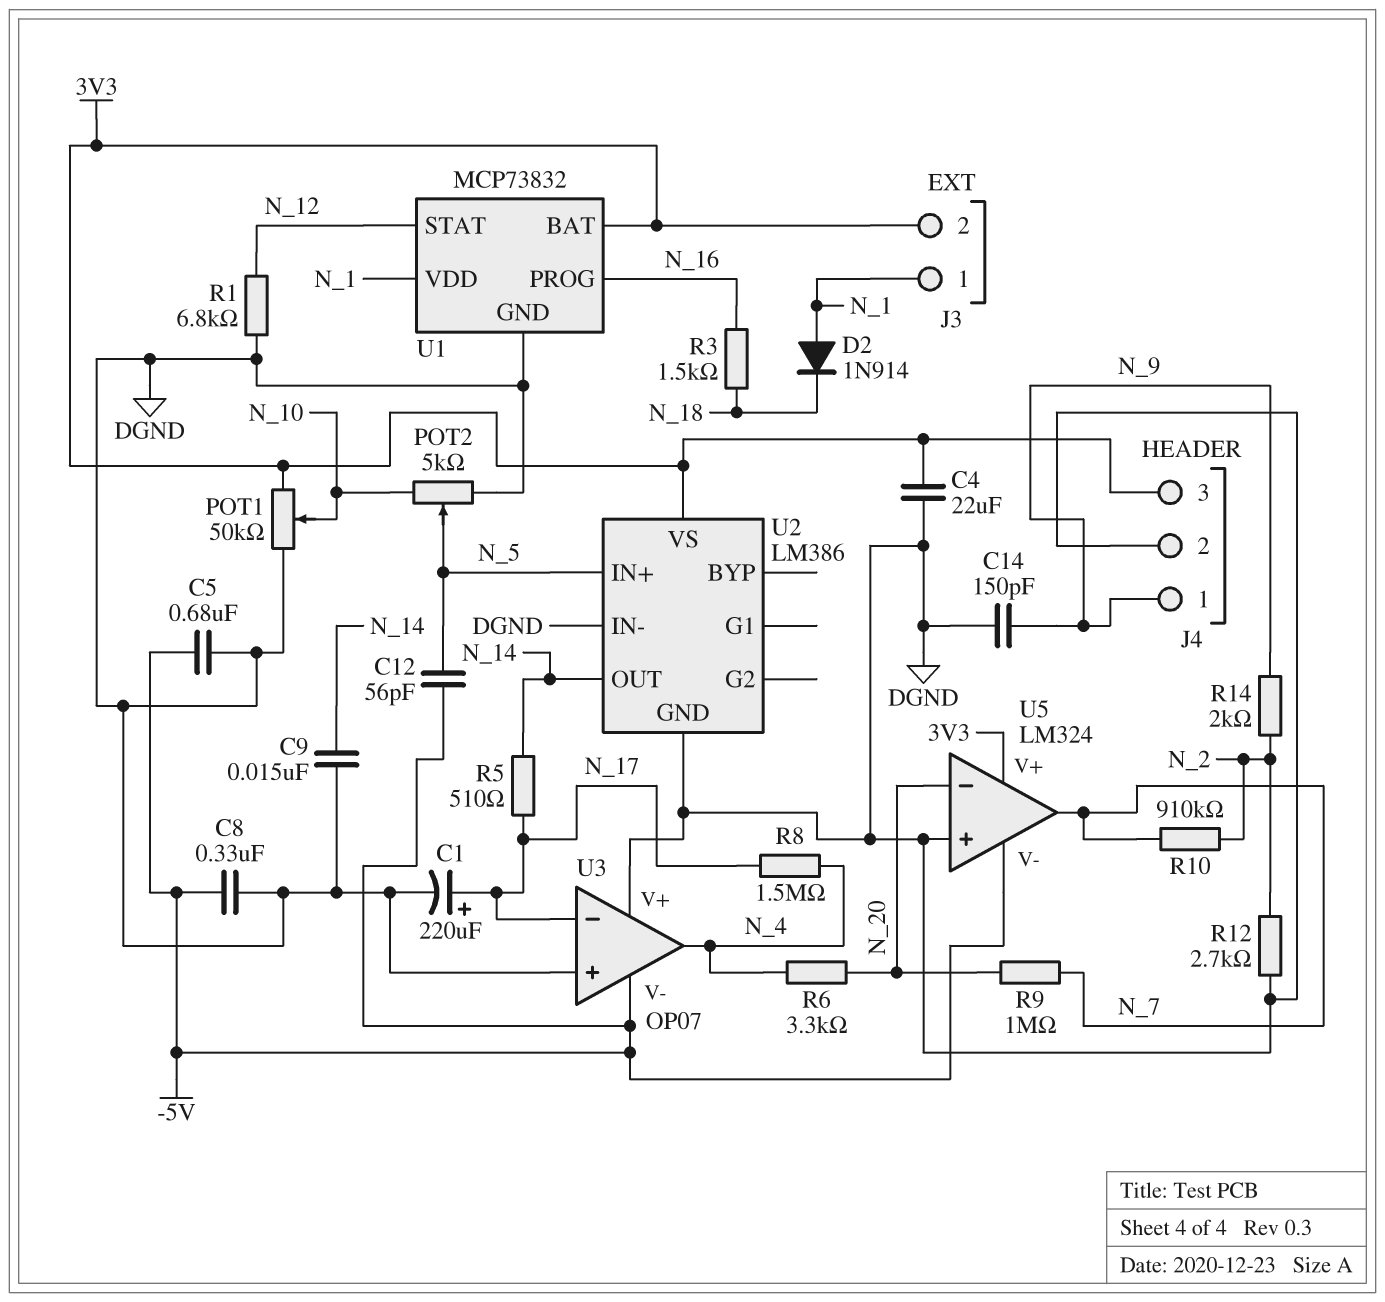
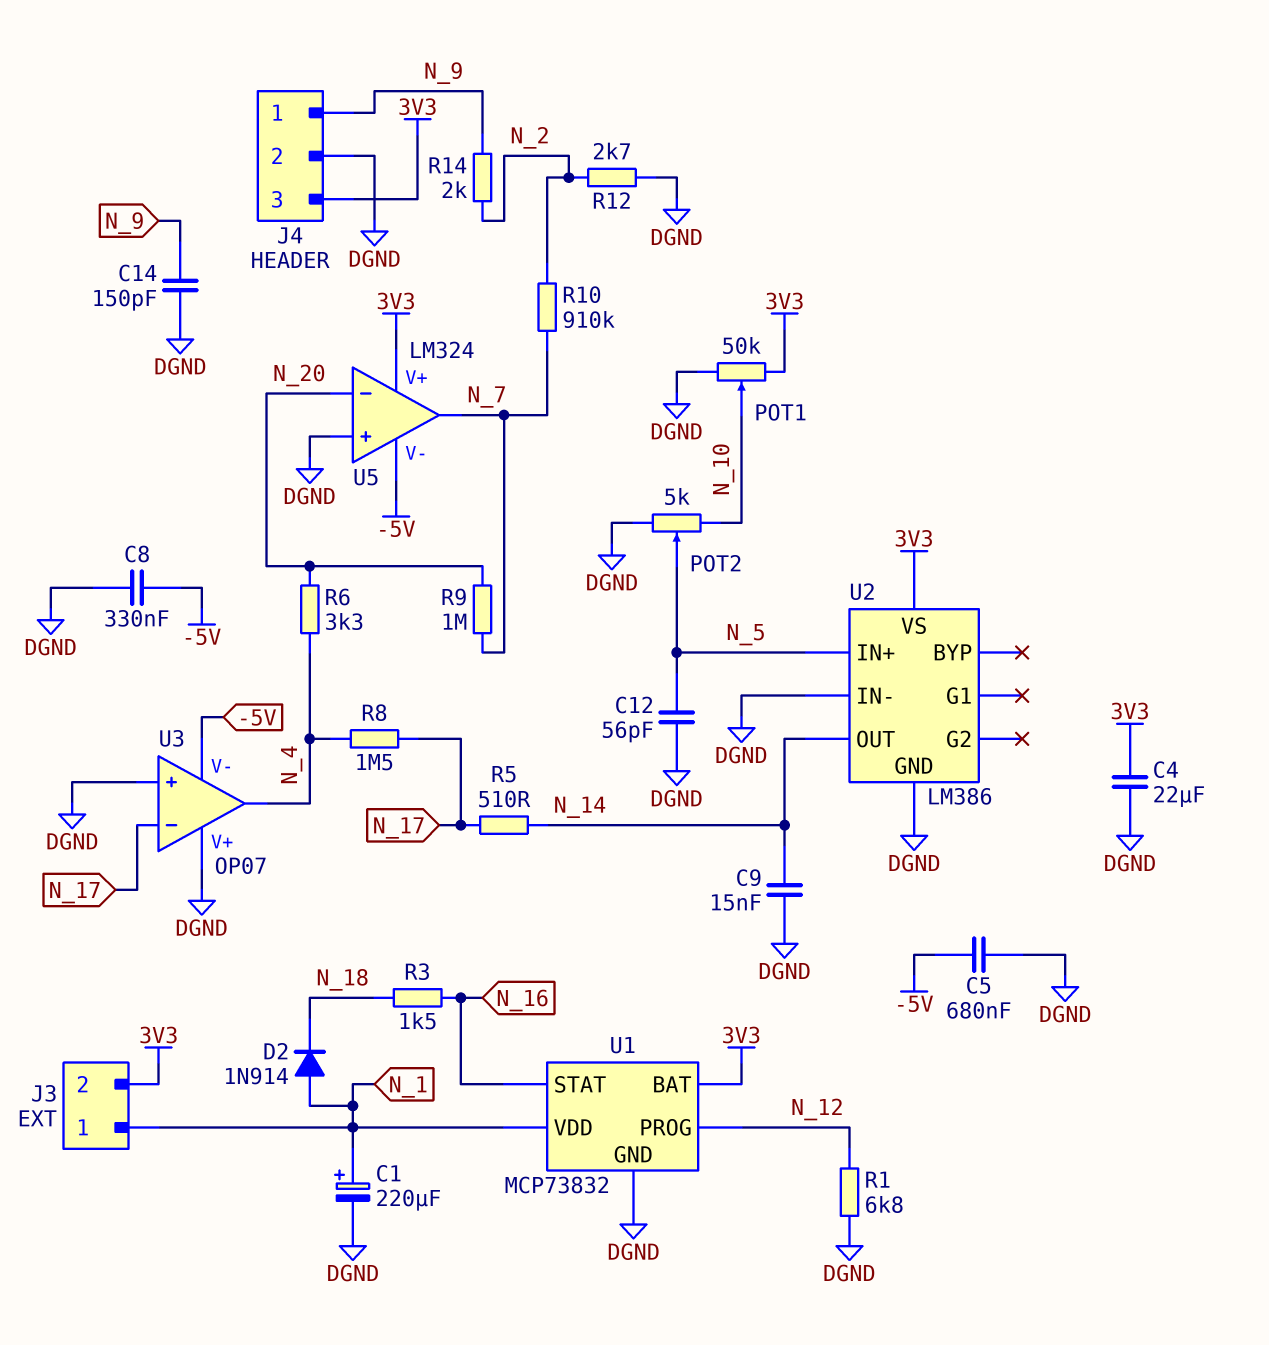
C1: 220uF (plus N_17, minus DGND) -> 220uF (plus N_1, minus DGND)
C12: 56pF (-5V, N_5) -> 56pF (DGND, N_5)
U1 pin PROG: N_16 -> N_12
U1 pin STAT: N_12 -> N_16

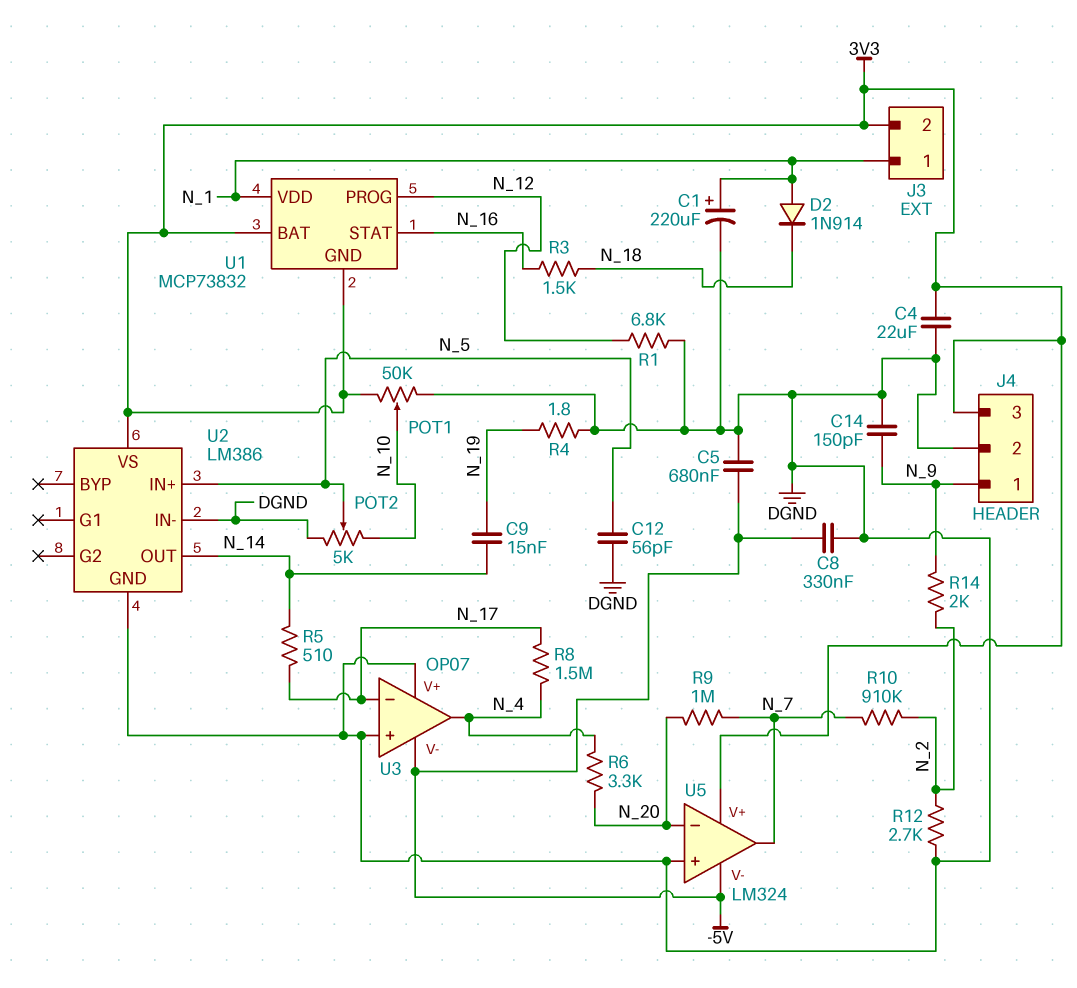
C9: 15nF (DGND, N_14) -> 15nF (N_14, N_19)
R4: none -> 1.8 (DGND, N_19)
U1 pin GND: DGND -> 3V3

